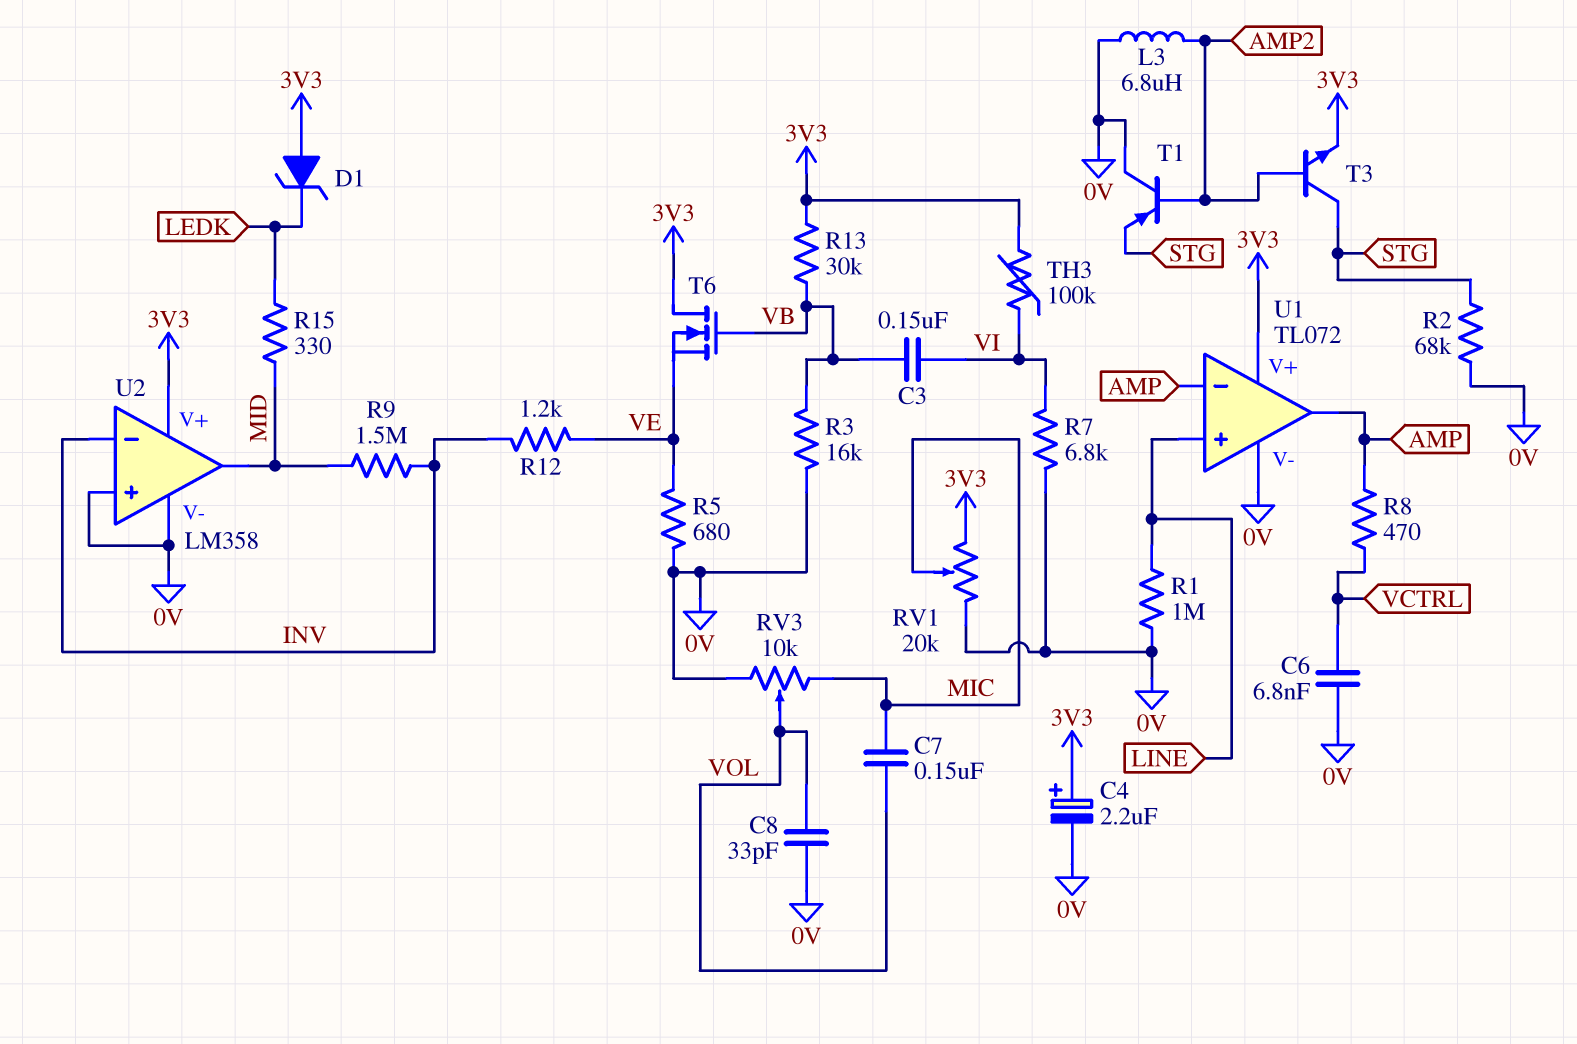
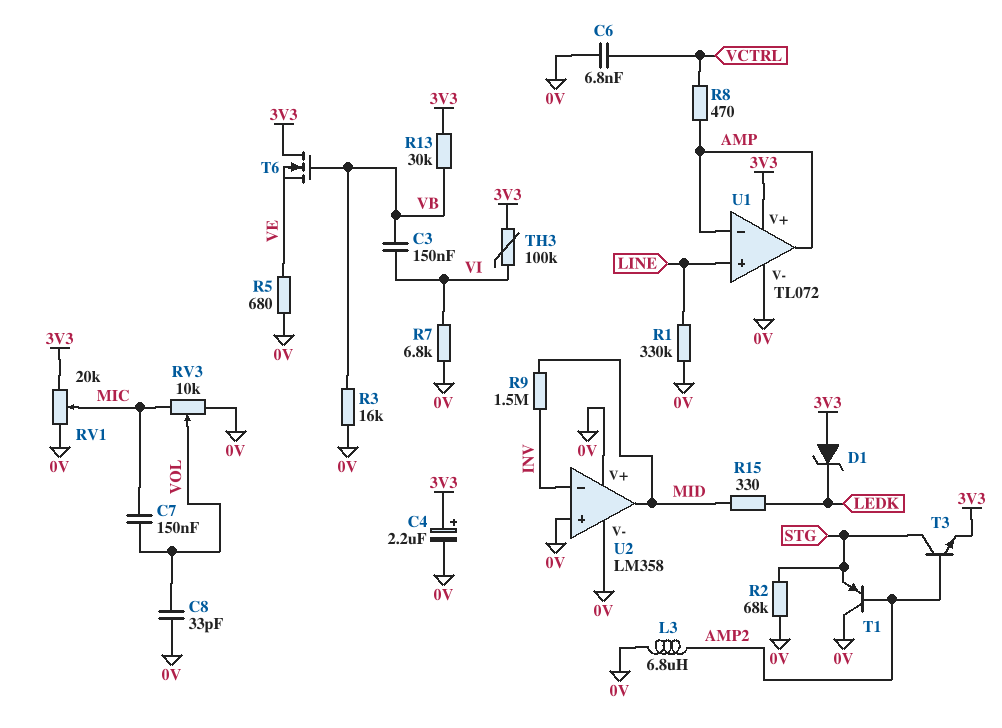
R1: 1M (0V, LINE) -> 330k (0V, LINE)
R12: 1.2k (INV, VE) -> none
U2 pin V+: 3V3 -> 0V

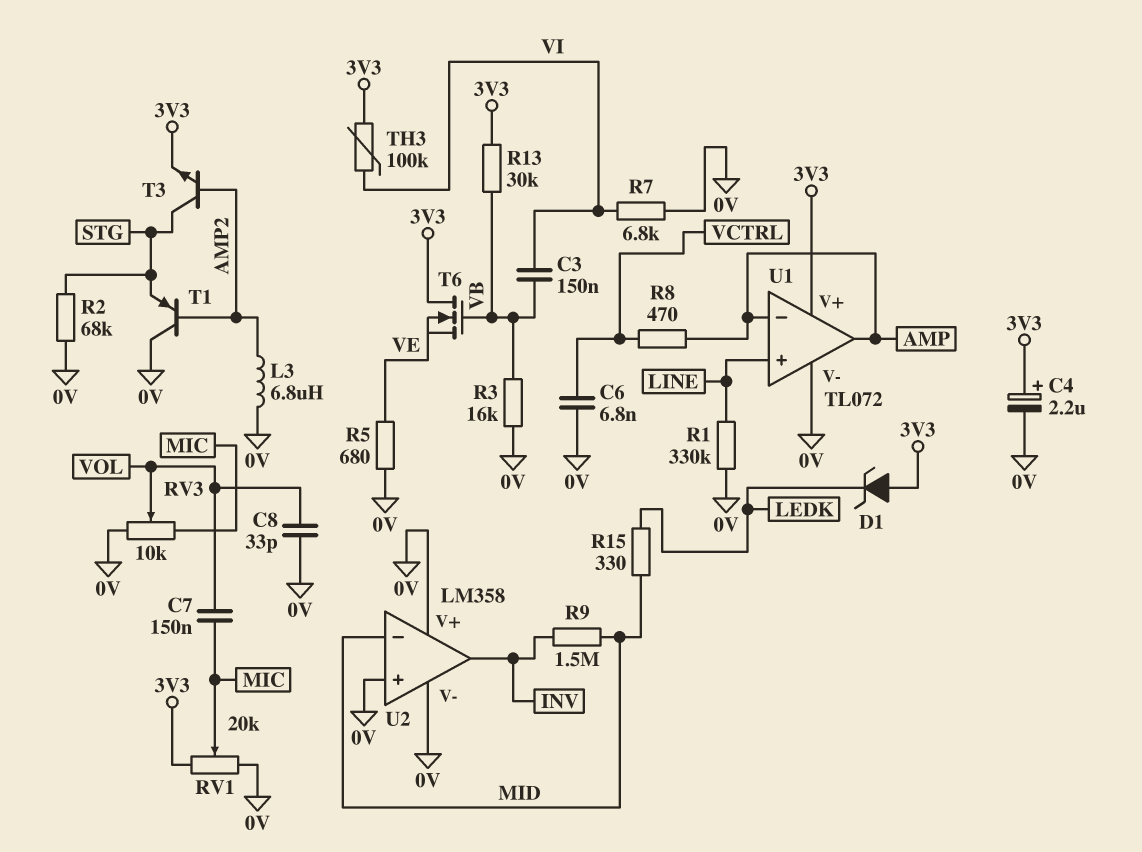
U2 pin in-: INV -> MID
U2 pin out: MID -> INV

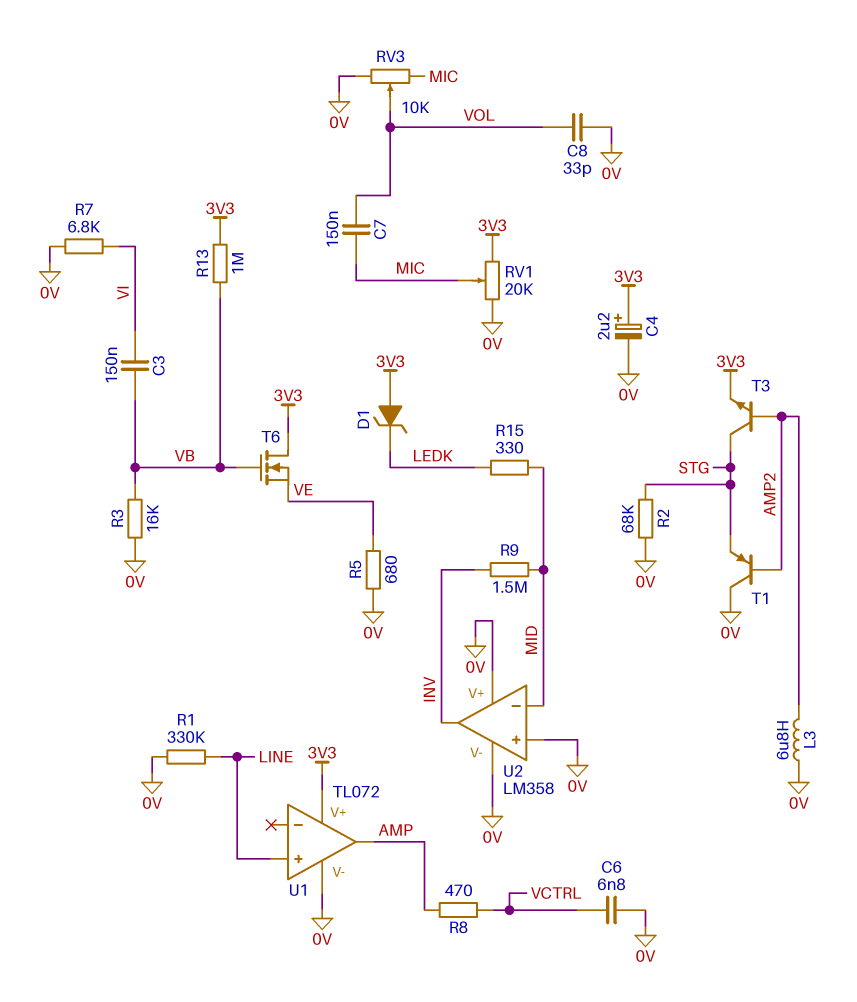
R13: 30k (3V3, VB) -> 1M (3V3, VB)
TH3: 100k (3V3, VI) -> none
U1 pin in-: AMP -> none

